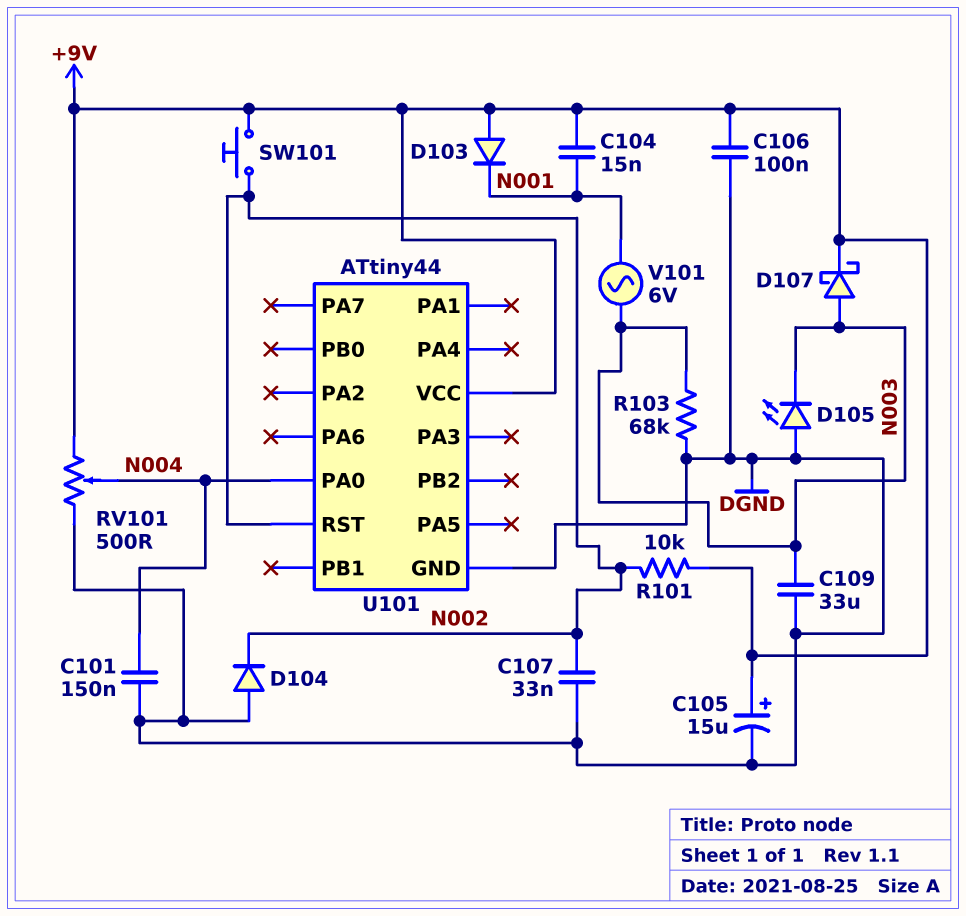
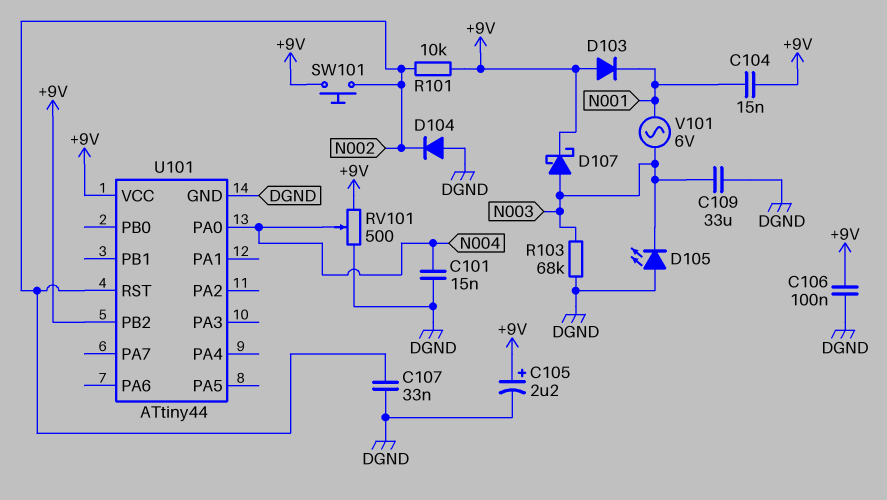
C101: 150nF (DGND, N004) -> 15nF (DGND, N004)
C105: 15uF (plus +9V, minus DGND) -> 2.2uF (plus +9V, minus DGND)
U101 pin PB2: none -> +9V

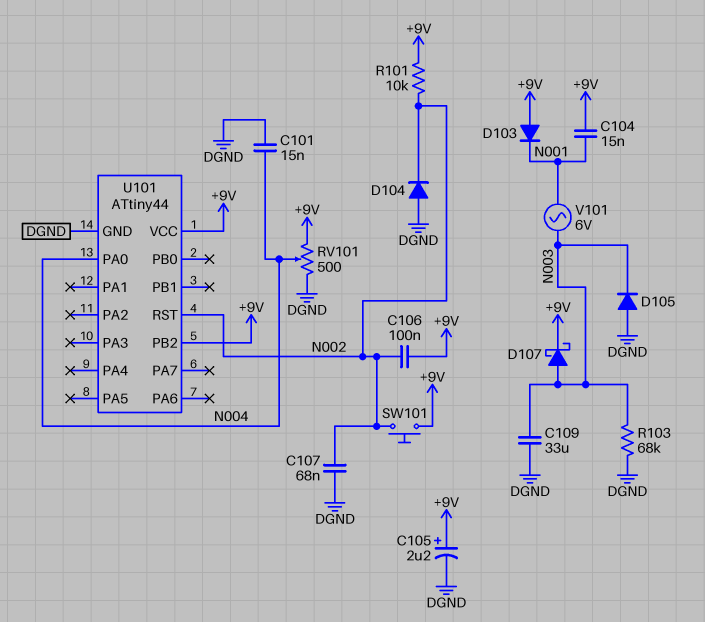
C106: 100nF (+9V, DGND) -> 100nF (+9V, N002)
C107: 33nF (DGND, N002) -> 68nF (DGND, N002)
D105: LED (A DGND, K N003) -> diode (A DGND, K N003)

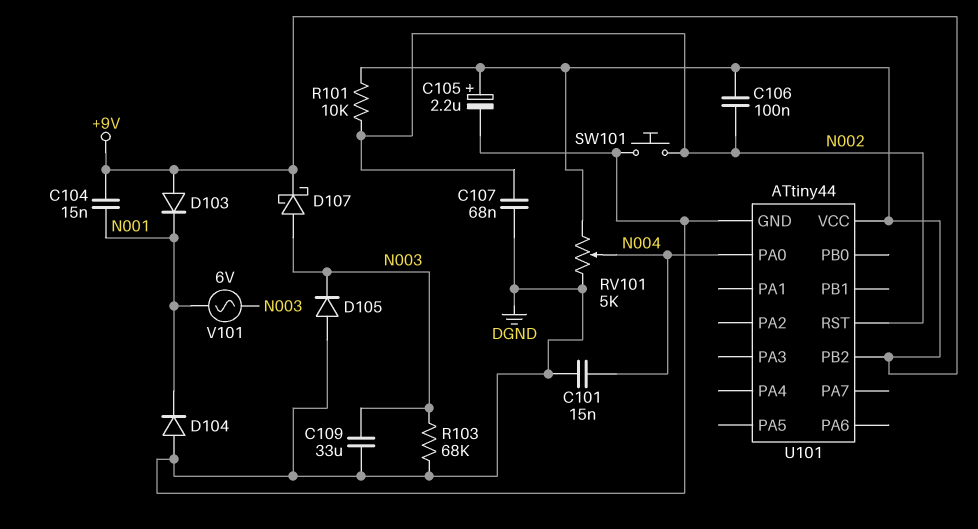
D104: diode (A DGND, K N002) -> diode (A DGND, K N001)
RV101: 500 (+9V, DGND, wiper N004) -> 5k (+9V, DGND, wiper N004)
SW101: button (+9V, N002) -> button (DGND, N002)

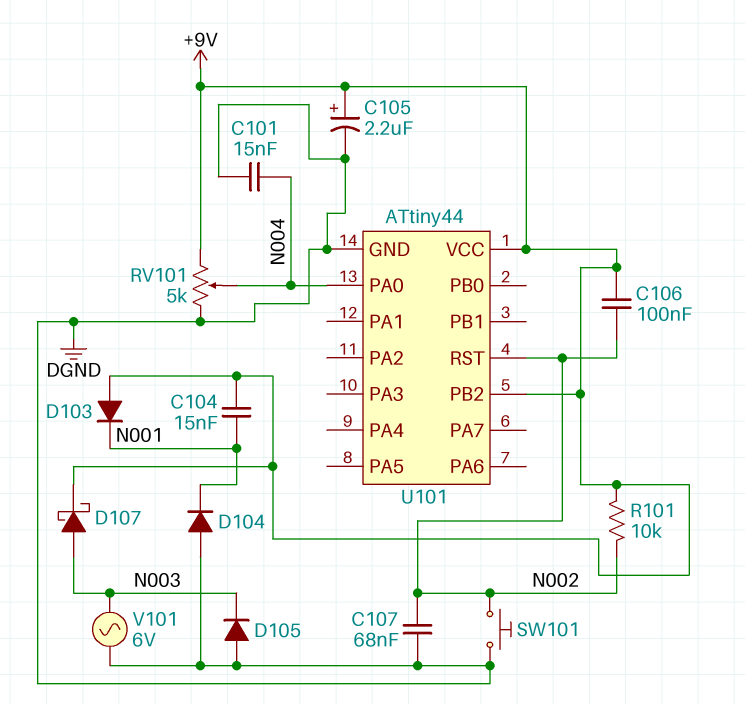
C109: 33uF (DGND, N003) -> none
R103: 68k (DGND, N003) -> none
V101: AC 6V (N001, N003) -> AC 6V (DGND, N003)

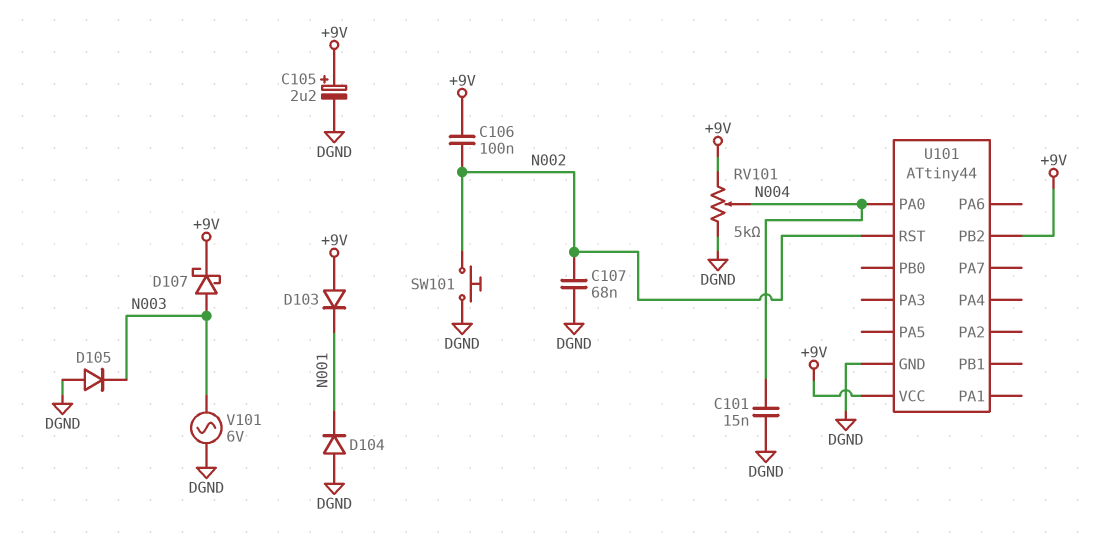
C104: 15nF (+9V, N001) -> none
R101: 10k (+9V, N002) -> none

